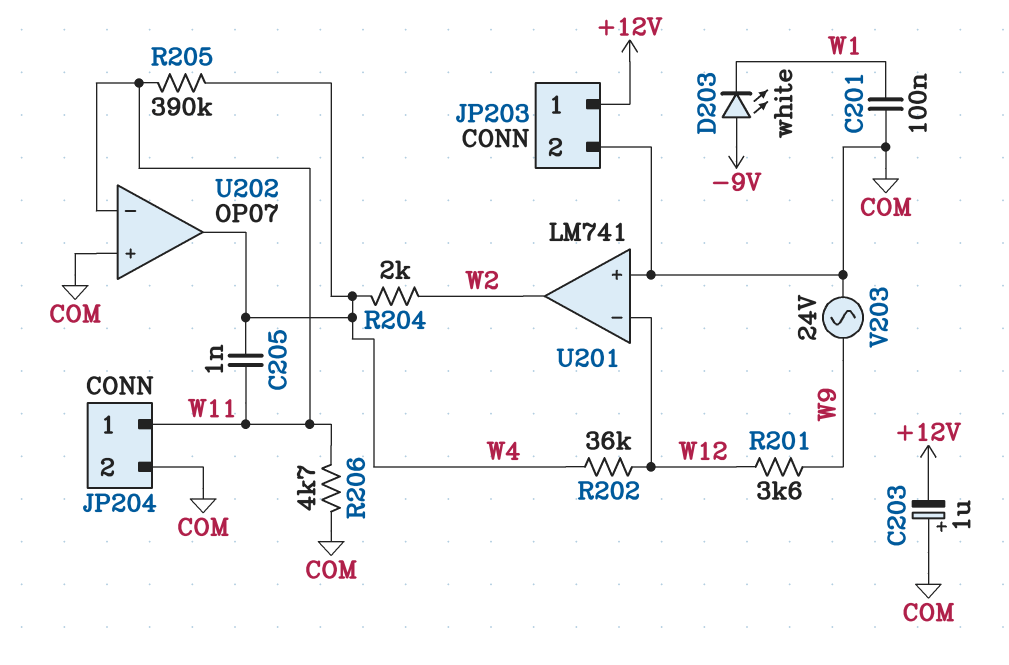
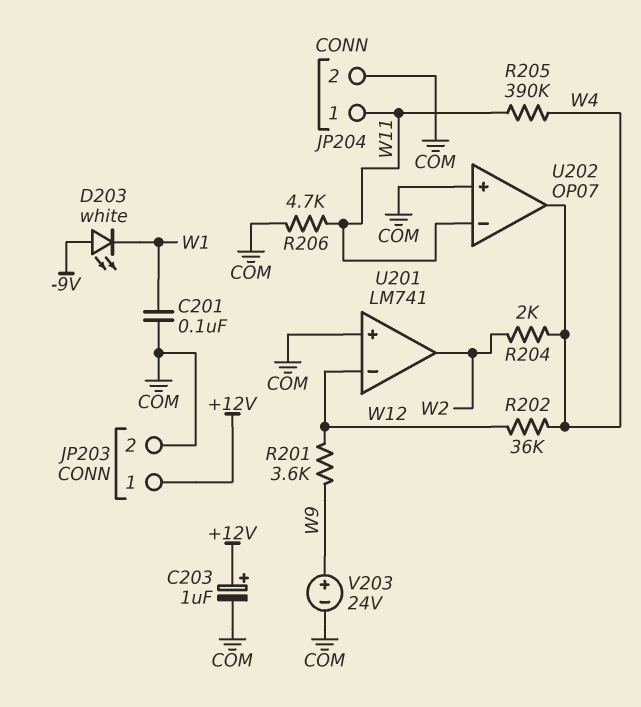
C203: 1uF (plus COM, minus +12V) -> 1uF (plus +12V, minus COM)
C205: 1nF (W4, W11) -> none
V203: AC 24V (COM, W9) -> 24V (plus W9, minus COM)

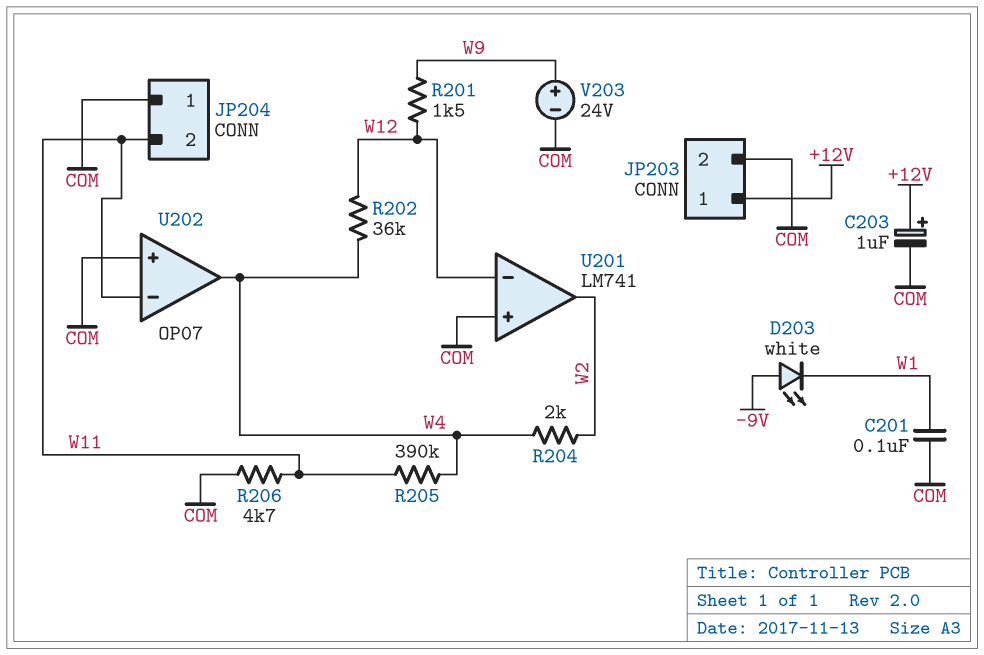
JP204 pin 1: W11 -> COM
JP204 pin 2: COM -> W11
R201: 3.6k (W9, W12) -> 1.5k (W9, W12)

